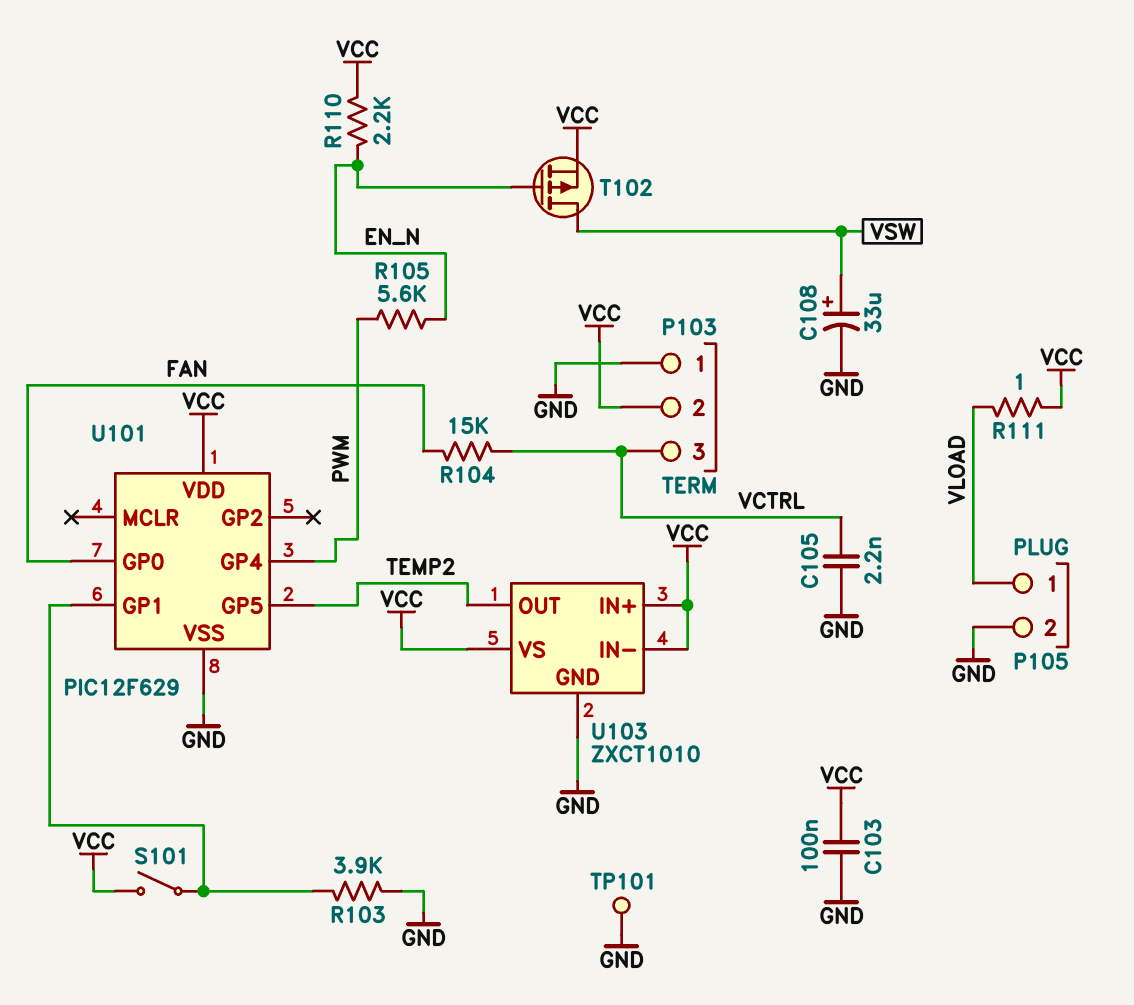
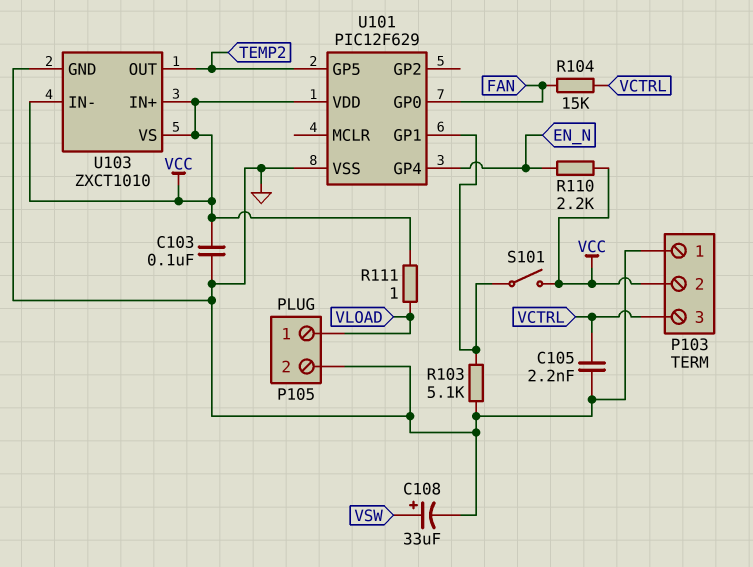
R103: 3.9k (GND, U101/GP1) -> 5.1k (GND, U101/GP1)
R105: 5.6k (EN_N, PWM) -> none
T102: PMOS (G EN_N, D VSW, S VCC) -> none
TP101: test point (GND) -> none
U101 pin GP4: PWM -> EN_N

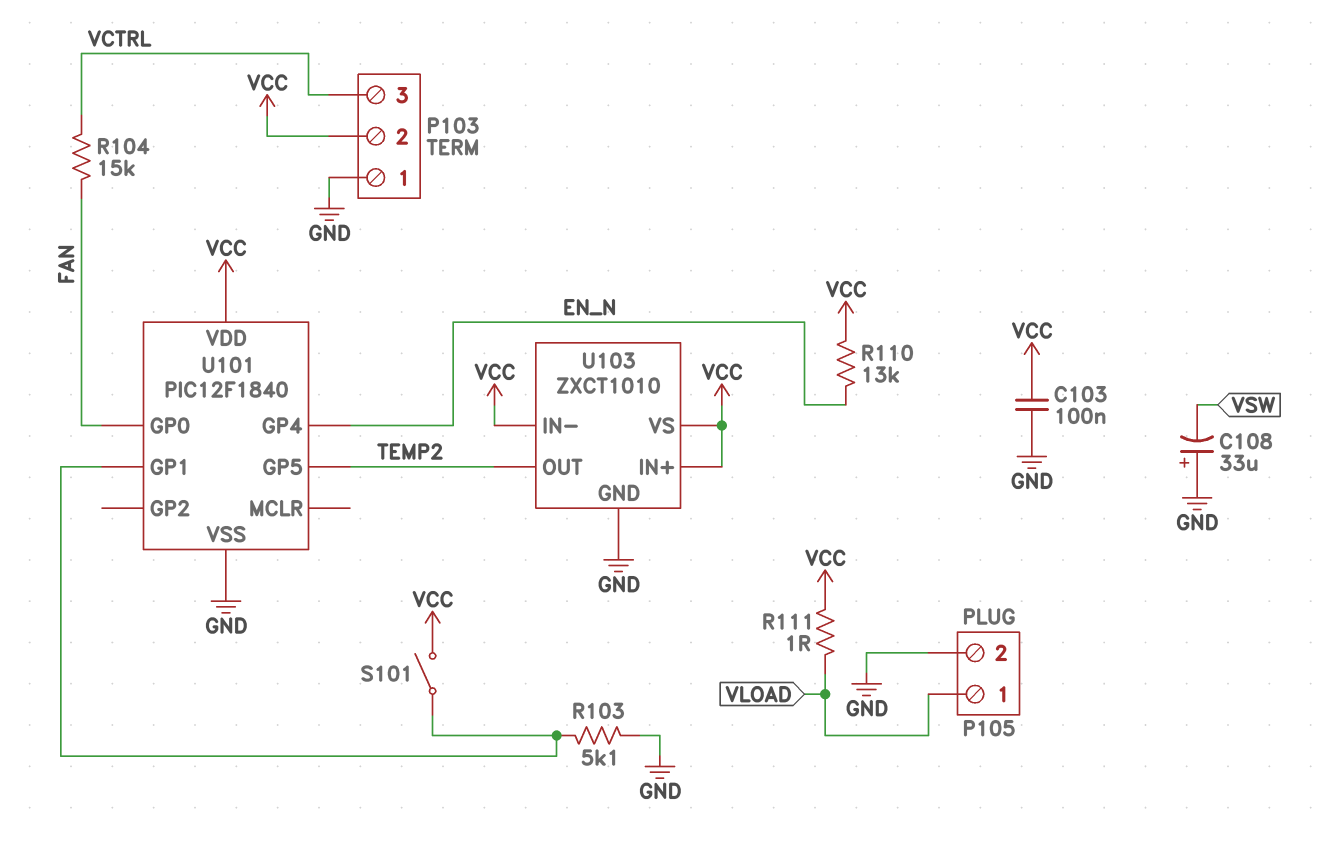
C105: 2.2nF (GND, VCTRL) -> none
C108: 33uF (plus VSW, minus GND) -> 33uF (plus GND, minus VSW)
R110: 2.2k (EN_N, VCC) -> 13k (EN_N, VCC)
U101: PIC12F629 -> PIC12F1840

